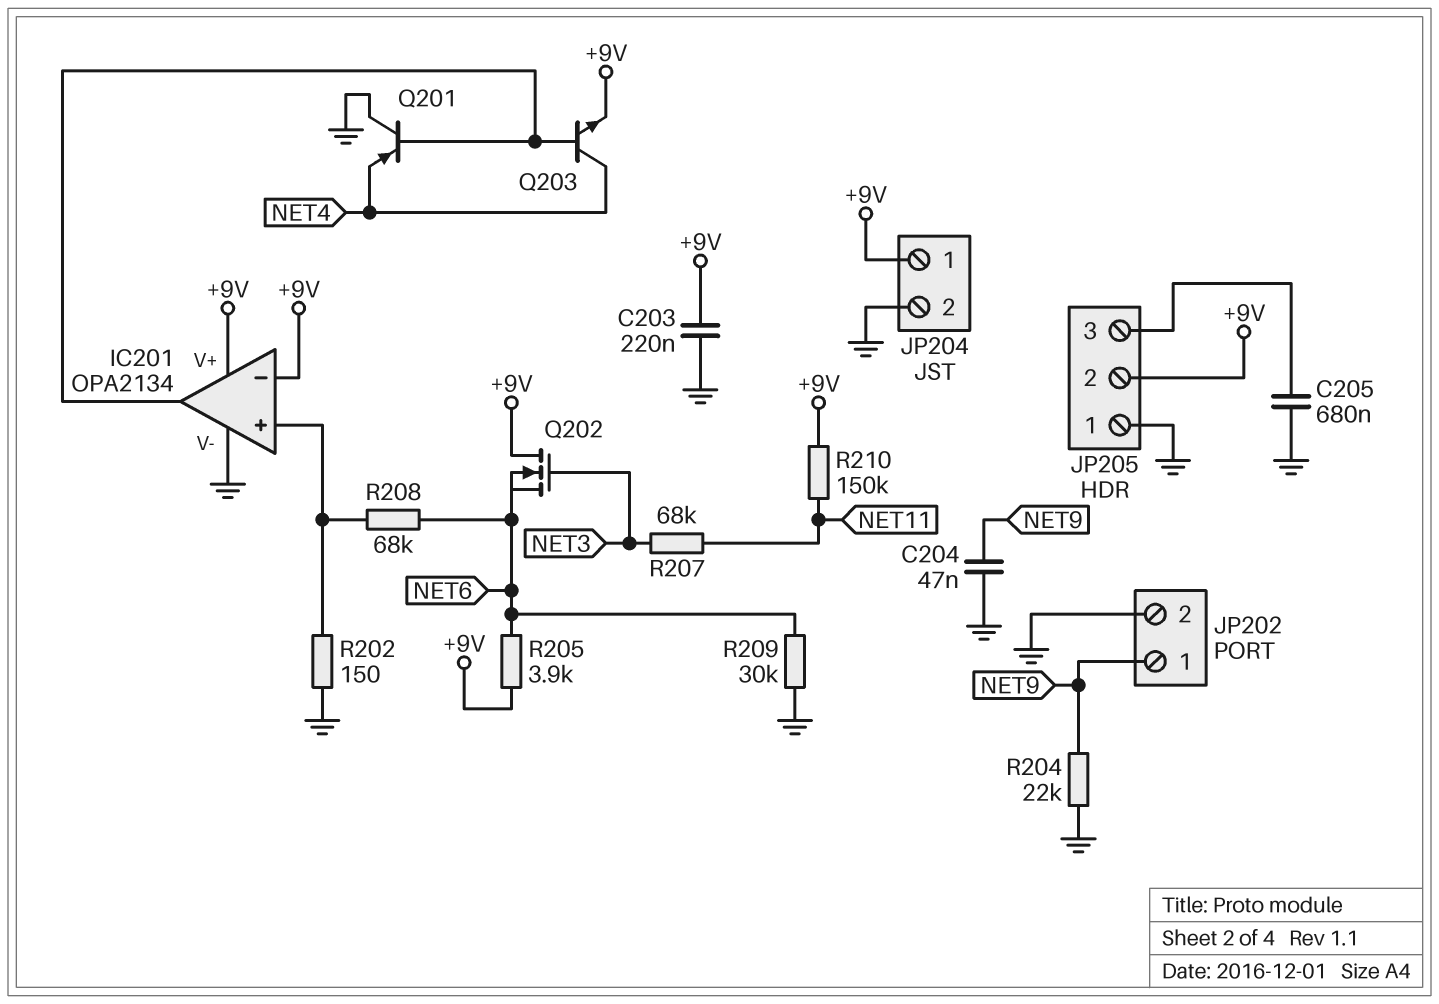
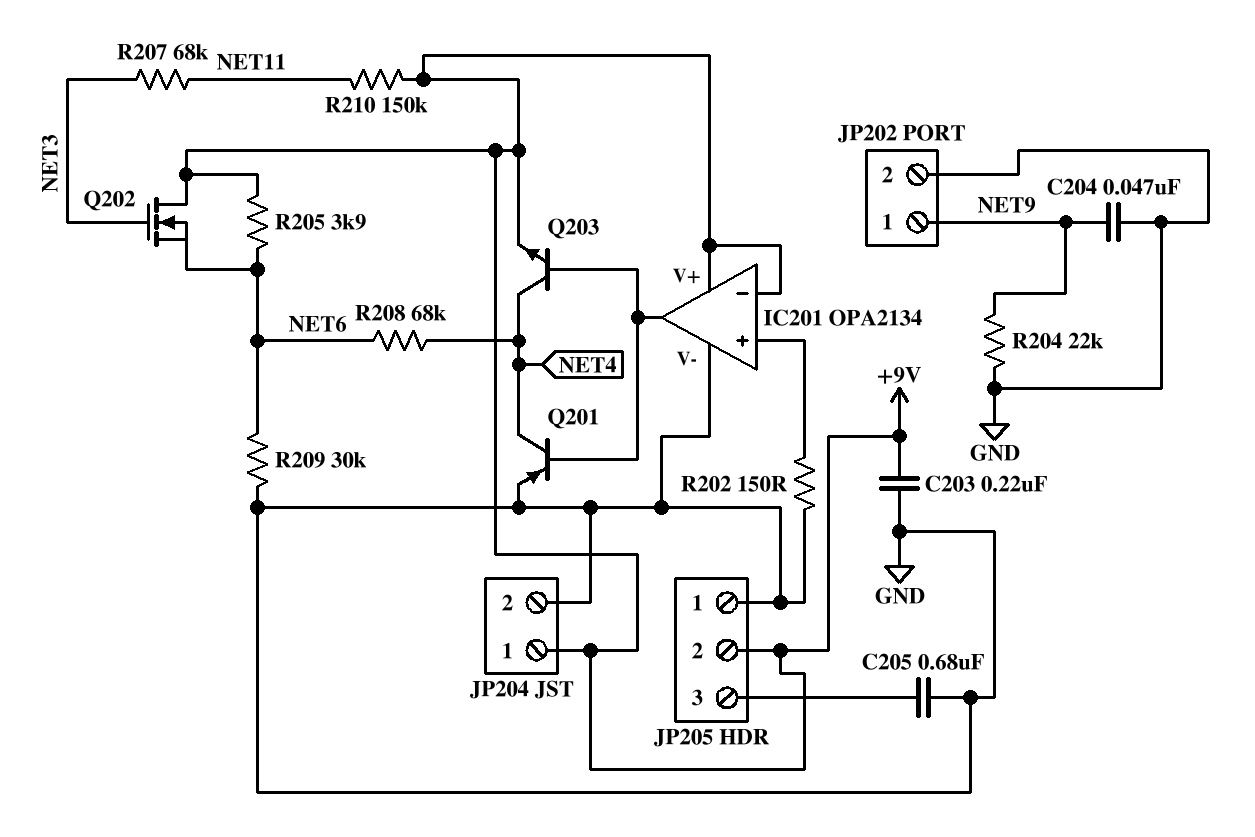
Q201: PNP (B IC201/out, C GND, E NET4) -> PNP (B IC201/out, C NET4, E GND)
R208: 68k (IC201/in+, NET6) -> 68k (NET4, NET6)

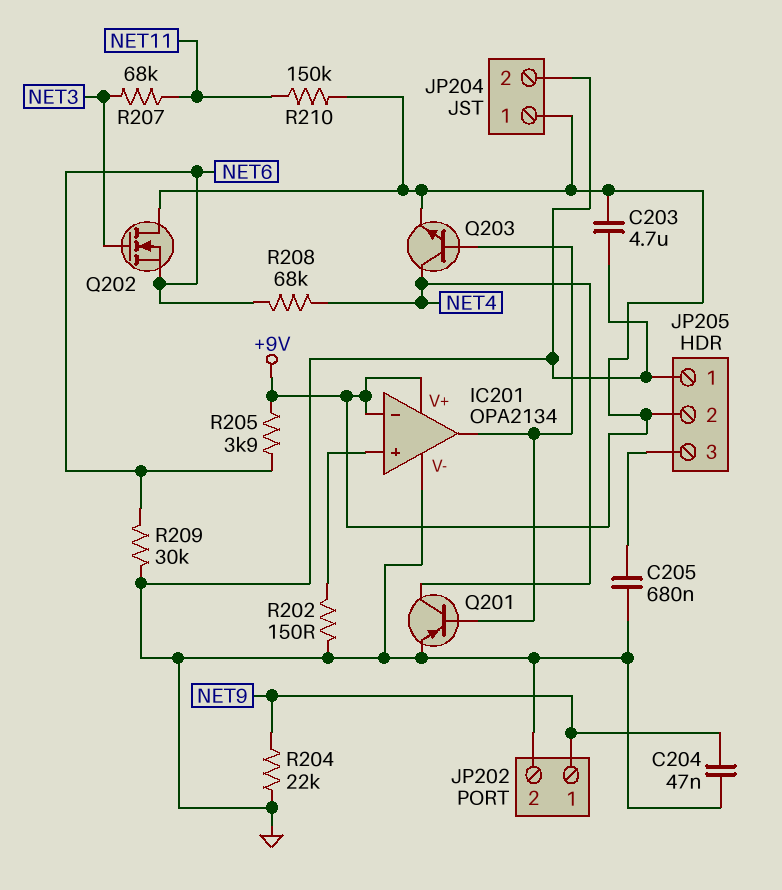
C203: 220nF (+9V, GND) -> 4.7uF (+9V, GND)

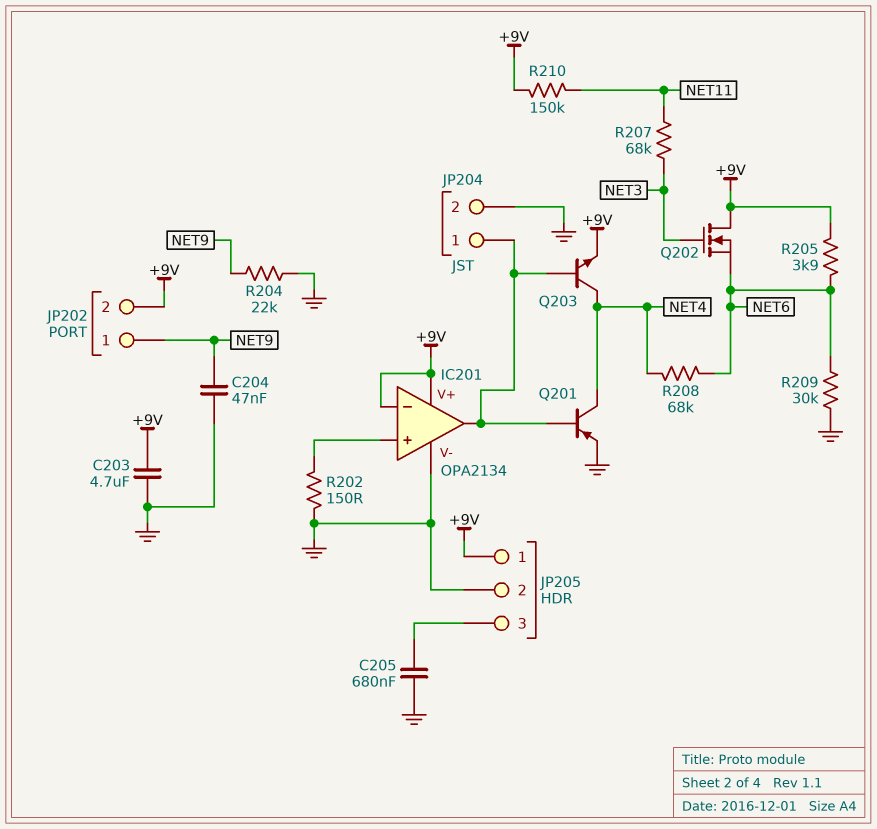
JP202 pin 2: GND -> +9V
JP204 pin 1: +9V -> IC201/out
JP205 pin 1: GND -> +9V
JP205 pin 2: +9V -> GND

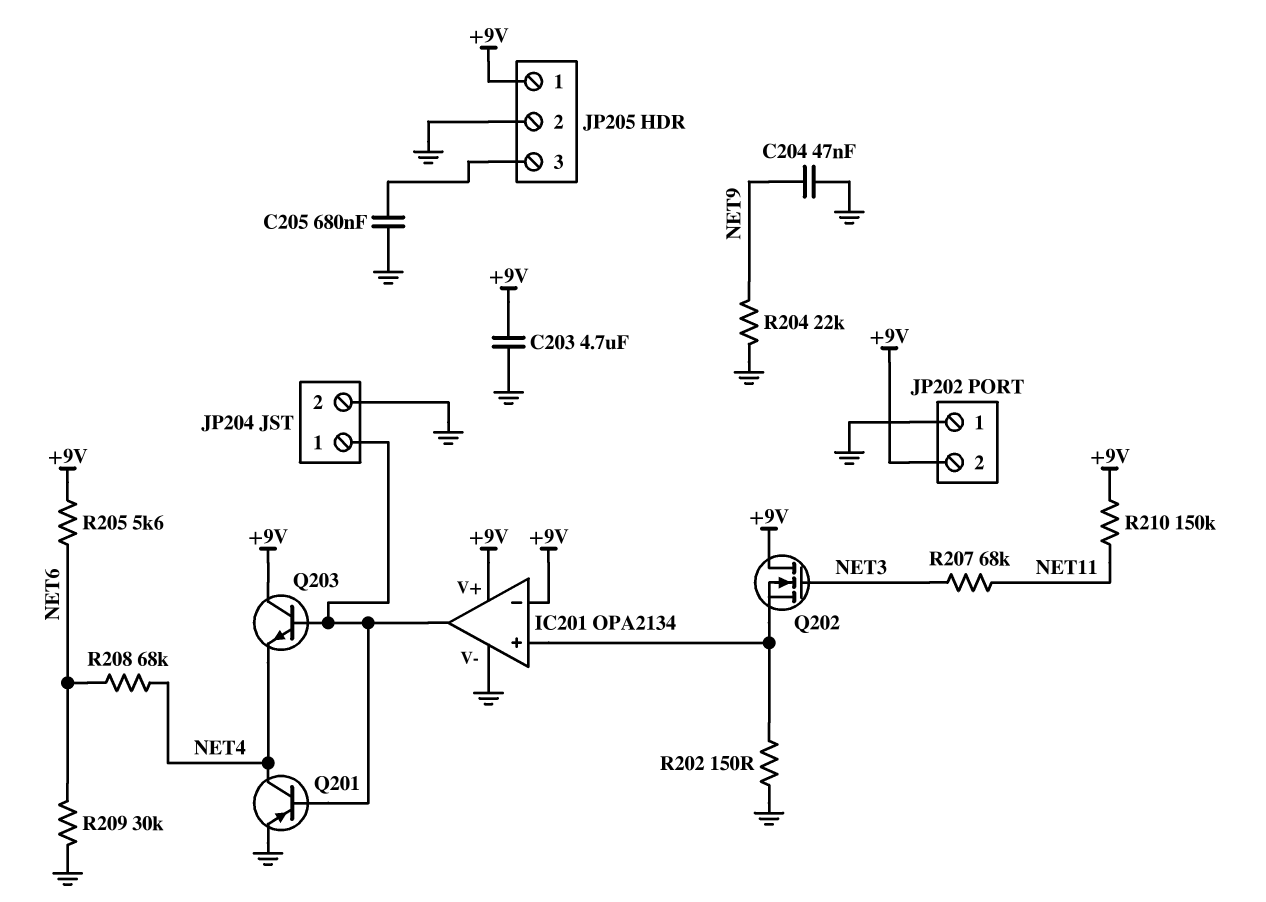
JP202 pin 1: NET9 -> GND
Q202: NMOS (G NET3, D +9V, S NET6) -> NMOS (G NET3, D +9V, S IC201/in+)
Q203: NPN (B IC201/out, C NET4, E +9V) -> NPN (B IC201/out, C +9V, E NET4)
R205: 3.9k (+9V, NET6) -> 5.6k (+9V, NET6)

